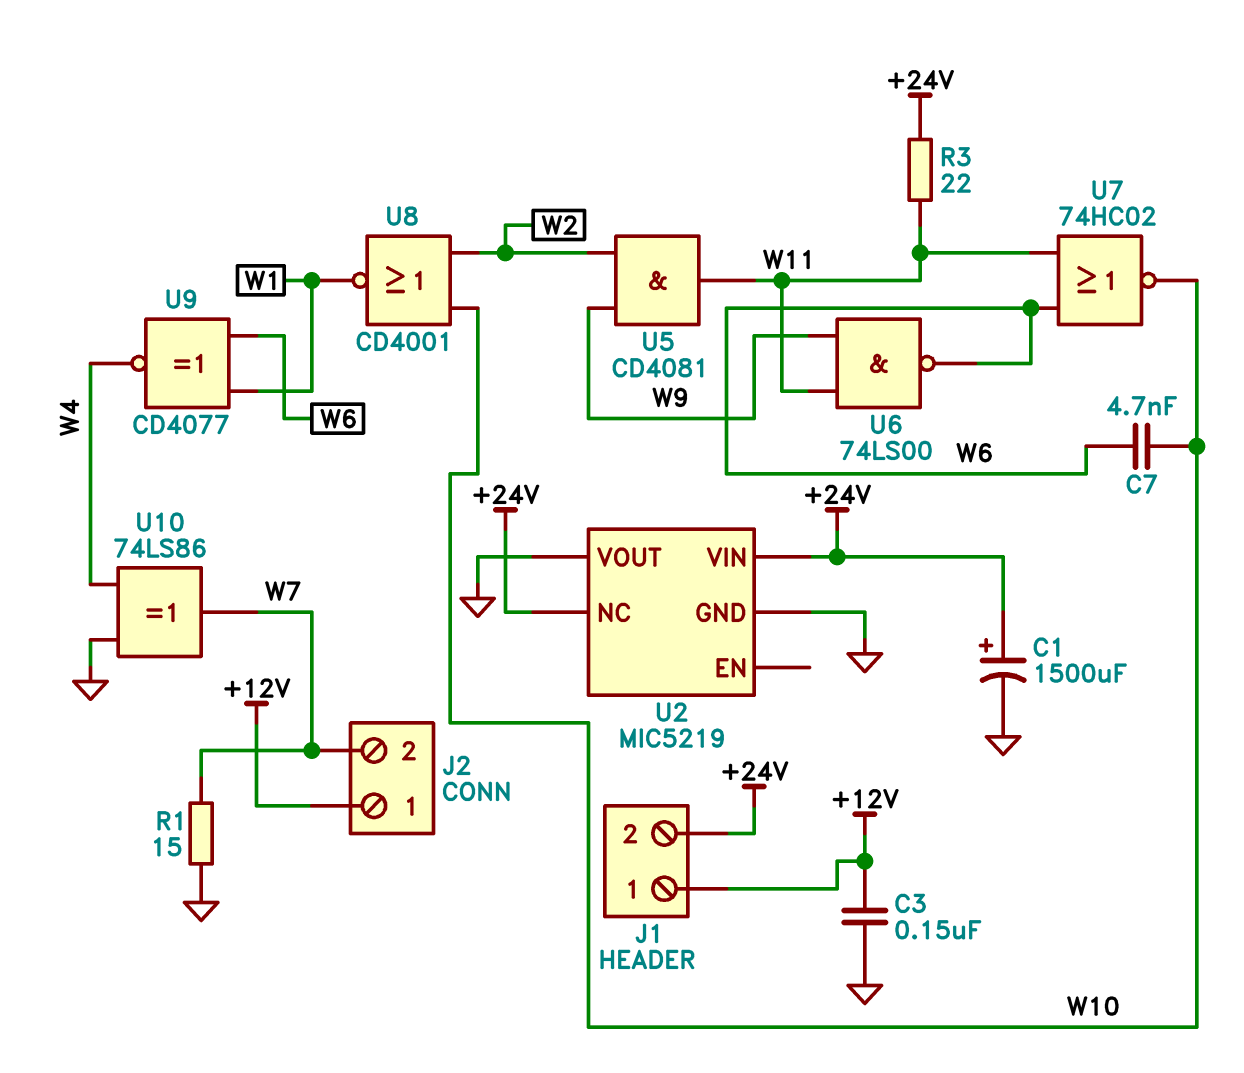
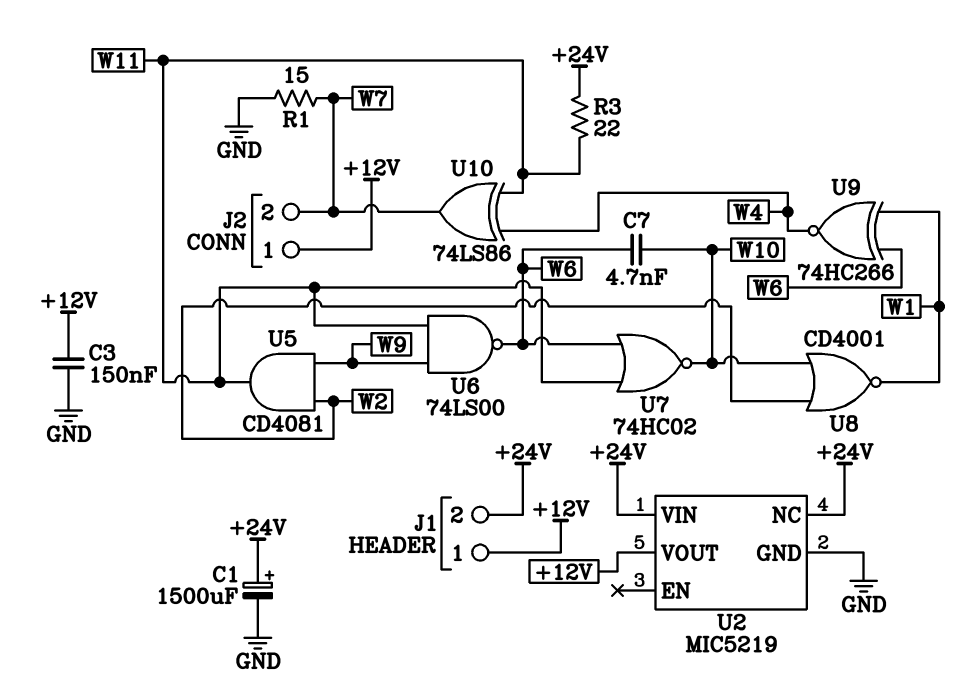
U2 pin VOUT: GND -> +12V
U9: XNOR CD4077 (in W1, in W6, out W4) -> XNOR 74HC266 (in W1, in W6, out W4)
U10: XOR 74LS86 (in GND, in W4, out W7) -> XOR 74LS86 (in W4, in W11, out W7)

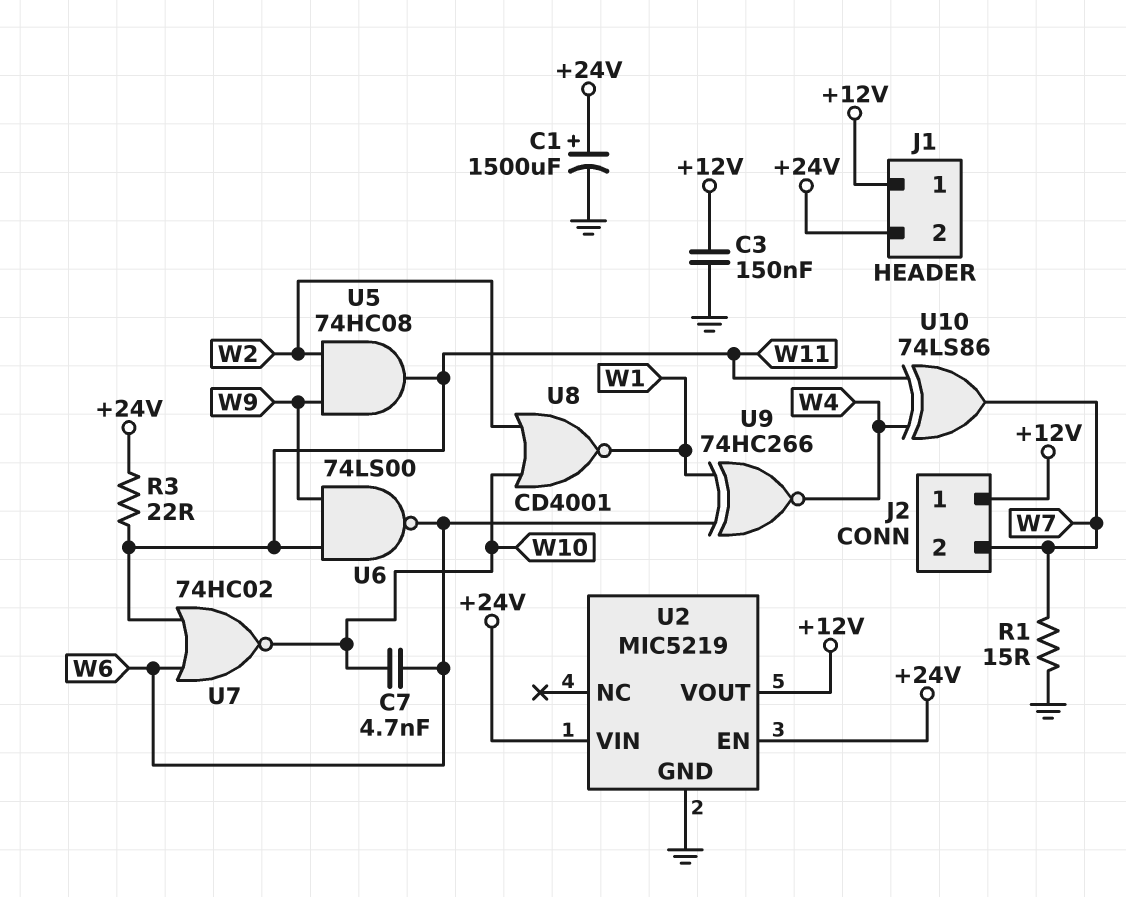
U2 pin EN: none -> +24V
U2 pin NC: +24V -> none
U5: AND CD4081 (in W2, in W9, out W11) -> AND 74HC08 (in W2, in W9, out W11)

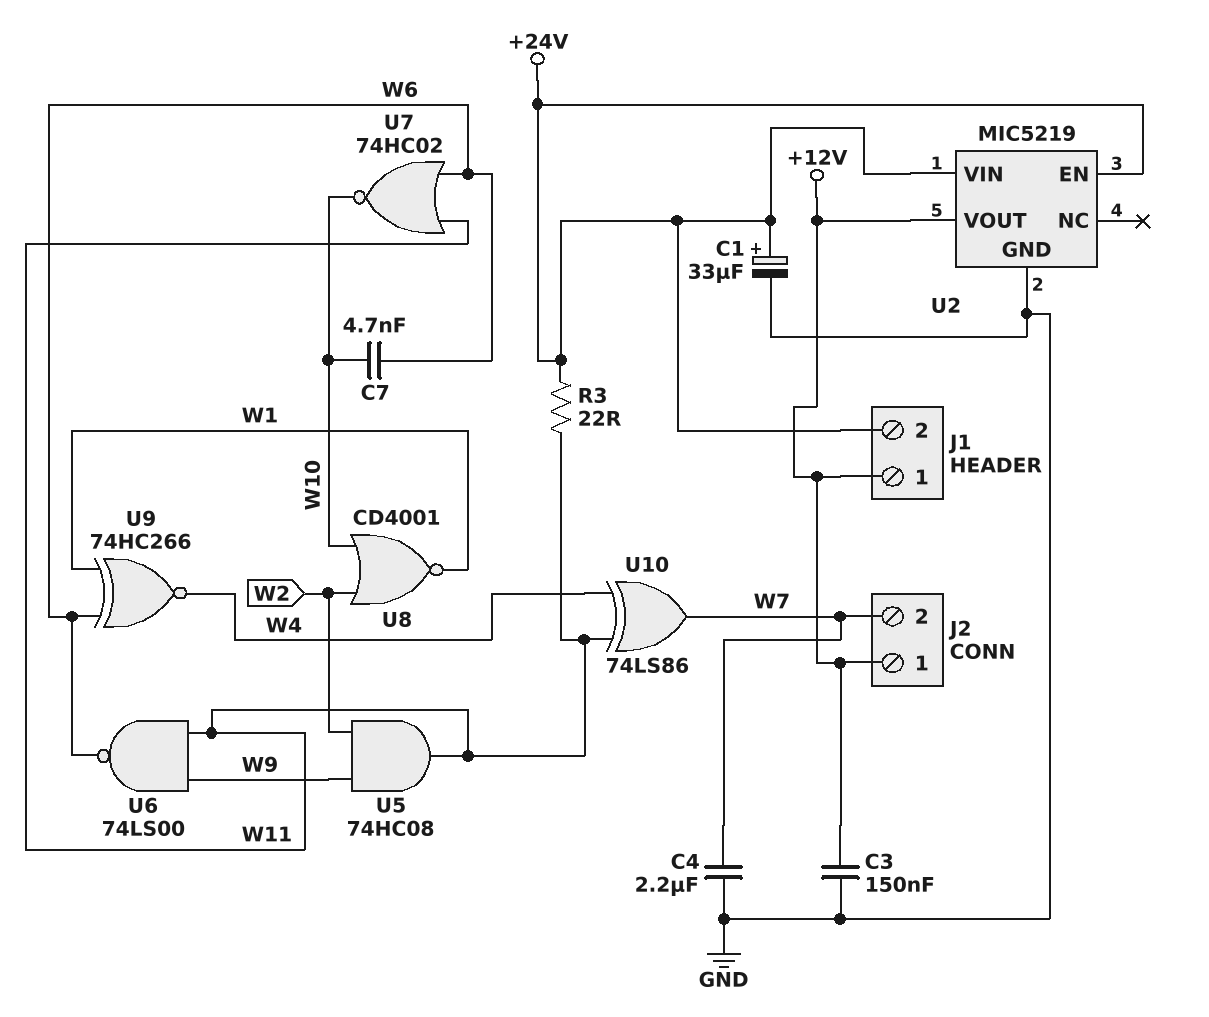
C1: 1500uF (plus +24V, minus GND) -> 33uF (plus +24V, minus GND)
C4: none -> 2.2uF (GND, W7)
R1: 15 (GND, W7) -> none

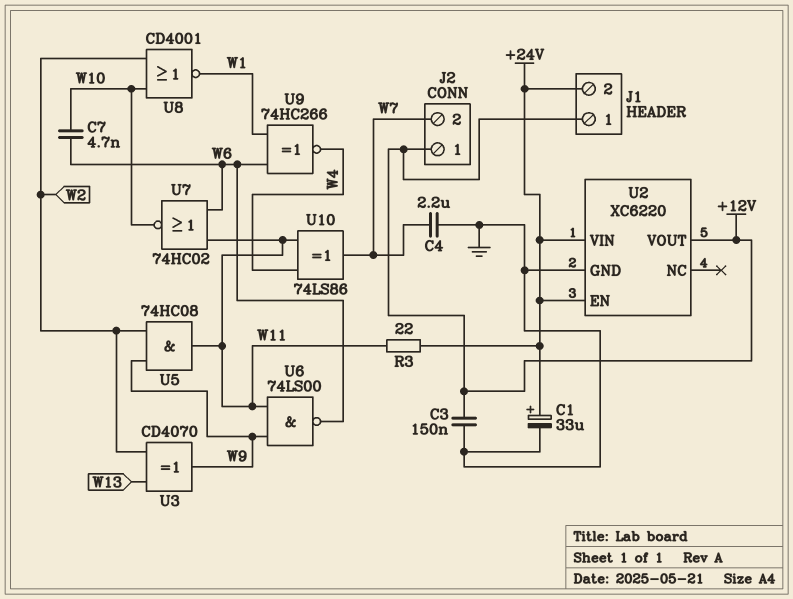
U2: MIC5219 -> XC6220
U3: none -> XOR CD4070 (in W2, in W13, out W9)

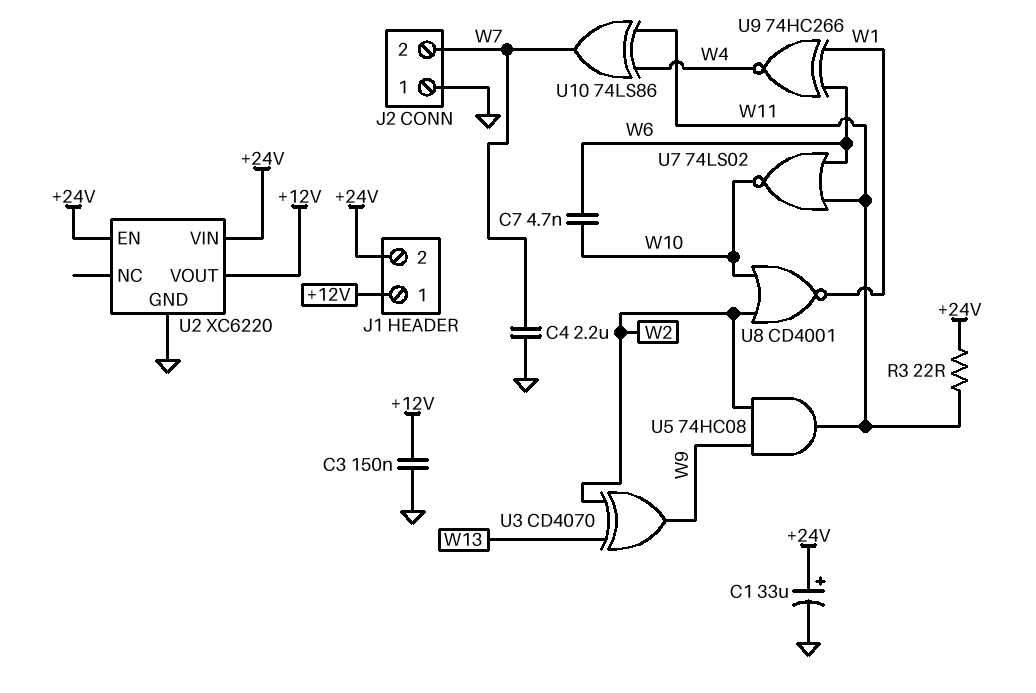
J2 pin 1: +12V -> GND
U6: NAND 74LS00 (in W9, in W11, out W6) -> none
U7: NOR 74HC02 (in W6, in W11, out W10) -> NOR 74LS02 (in W6, in W11, out W10)

